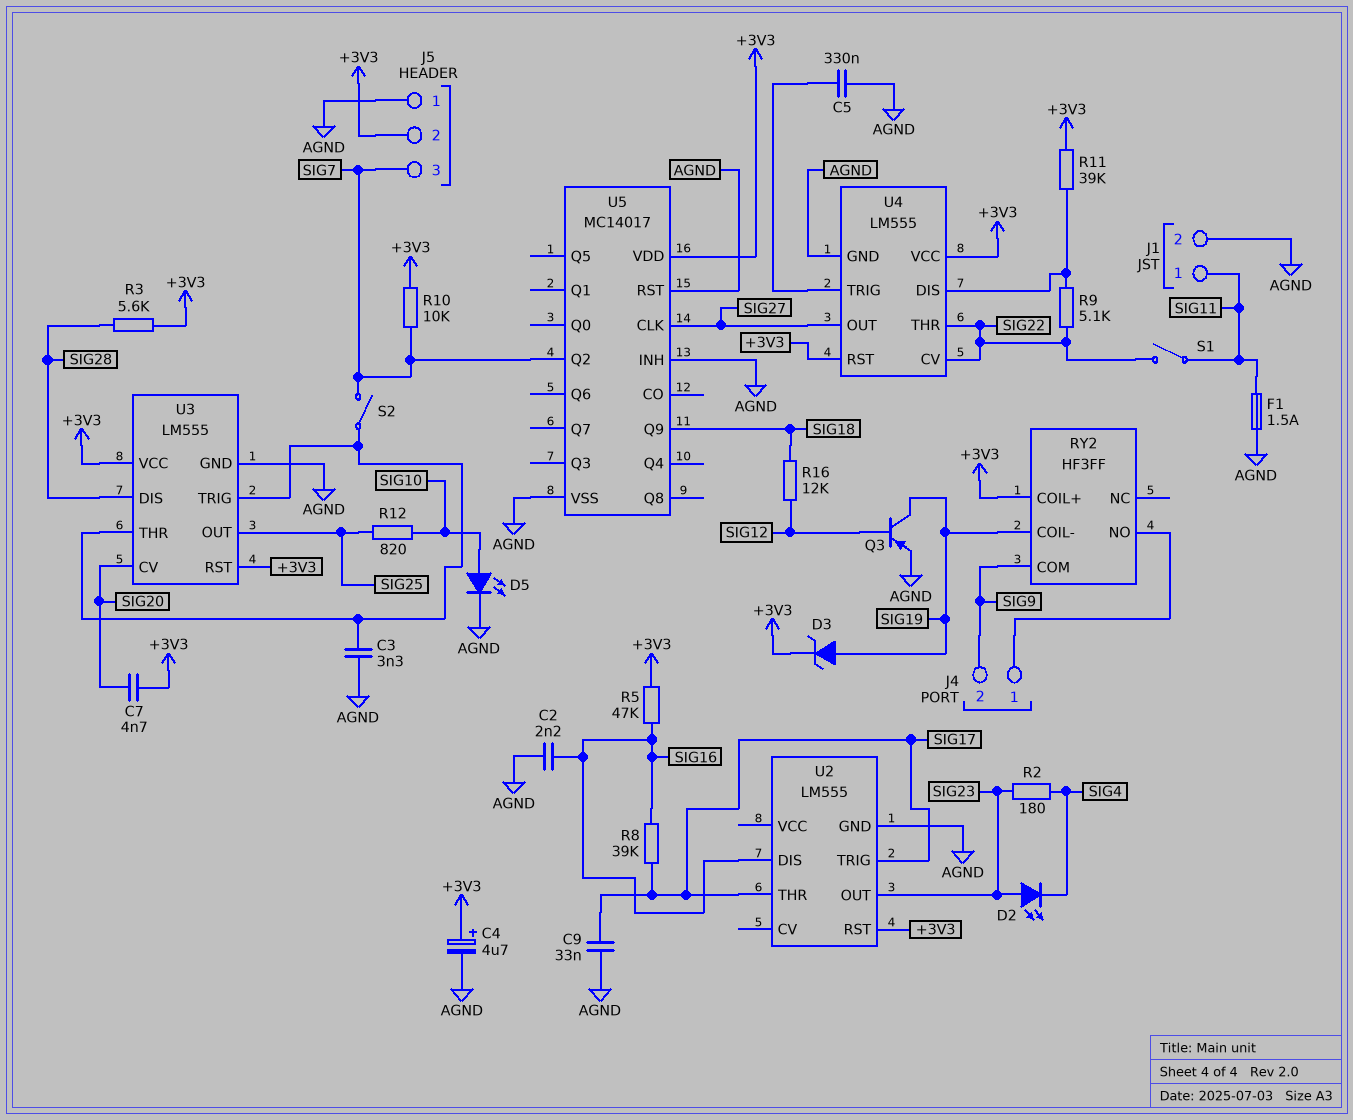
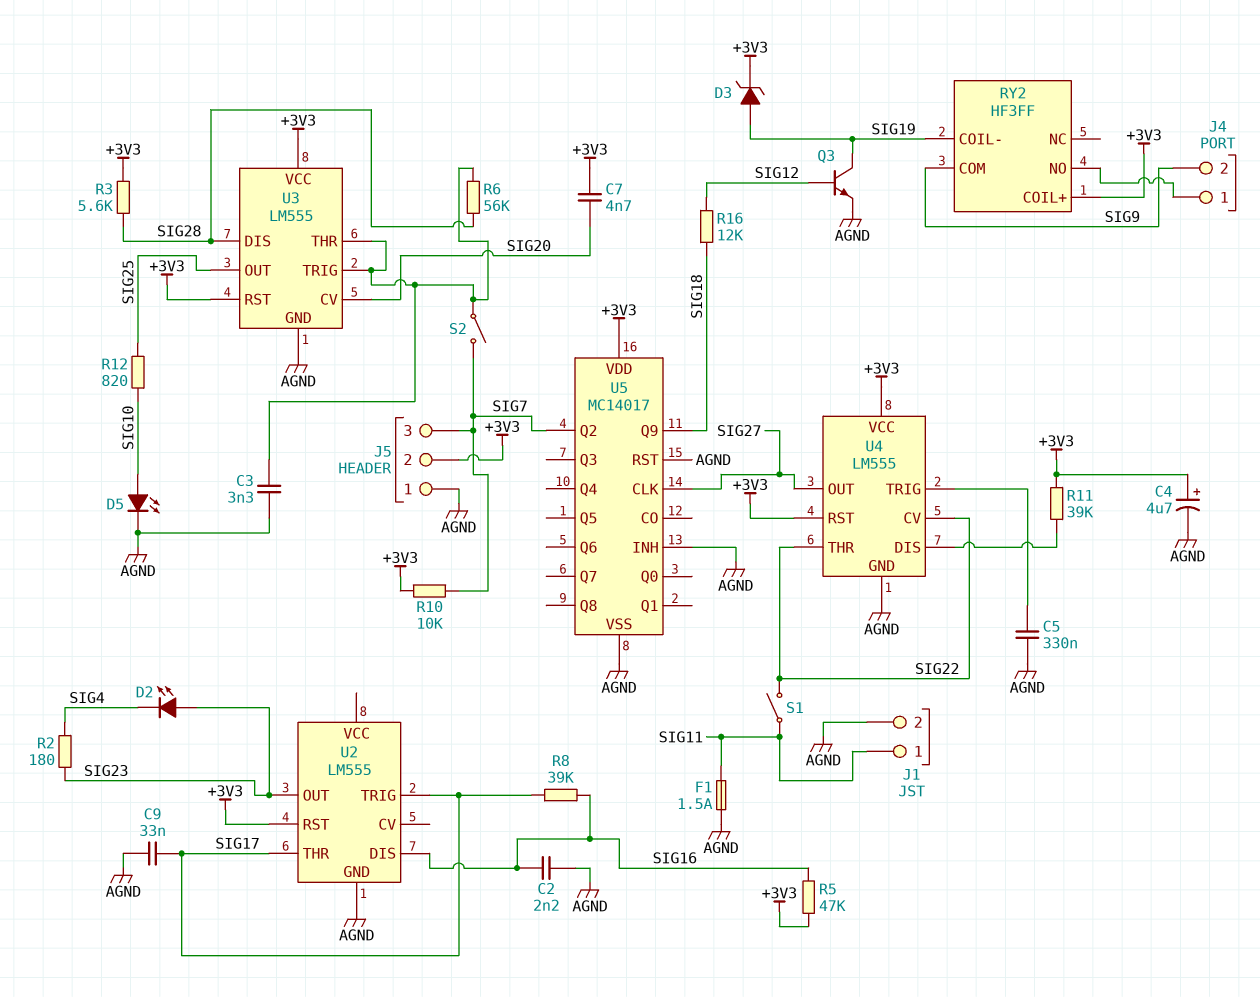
Q3: PNP (B SIG12, C SIG19, E AGND) -> NPN (B SIG12, C SIG19, E AGND)
R6: none -> 56k (SIG28, U3/THR)
R9: 5.1k (SIG22, U4/DIS) -> none

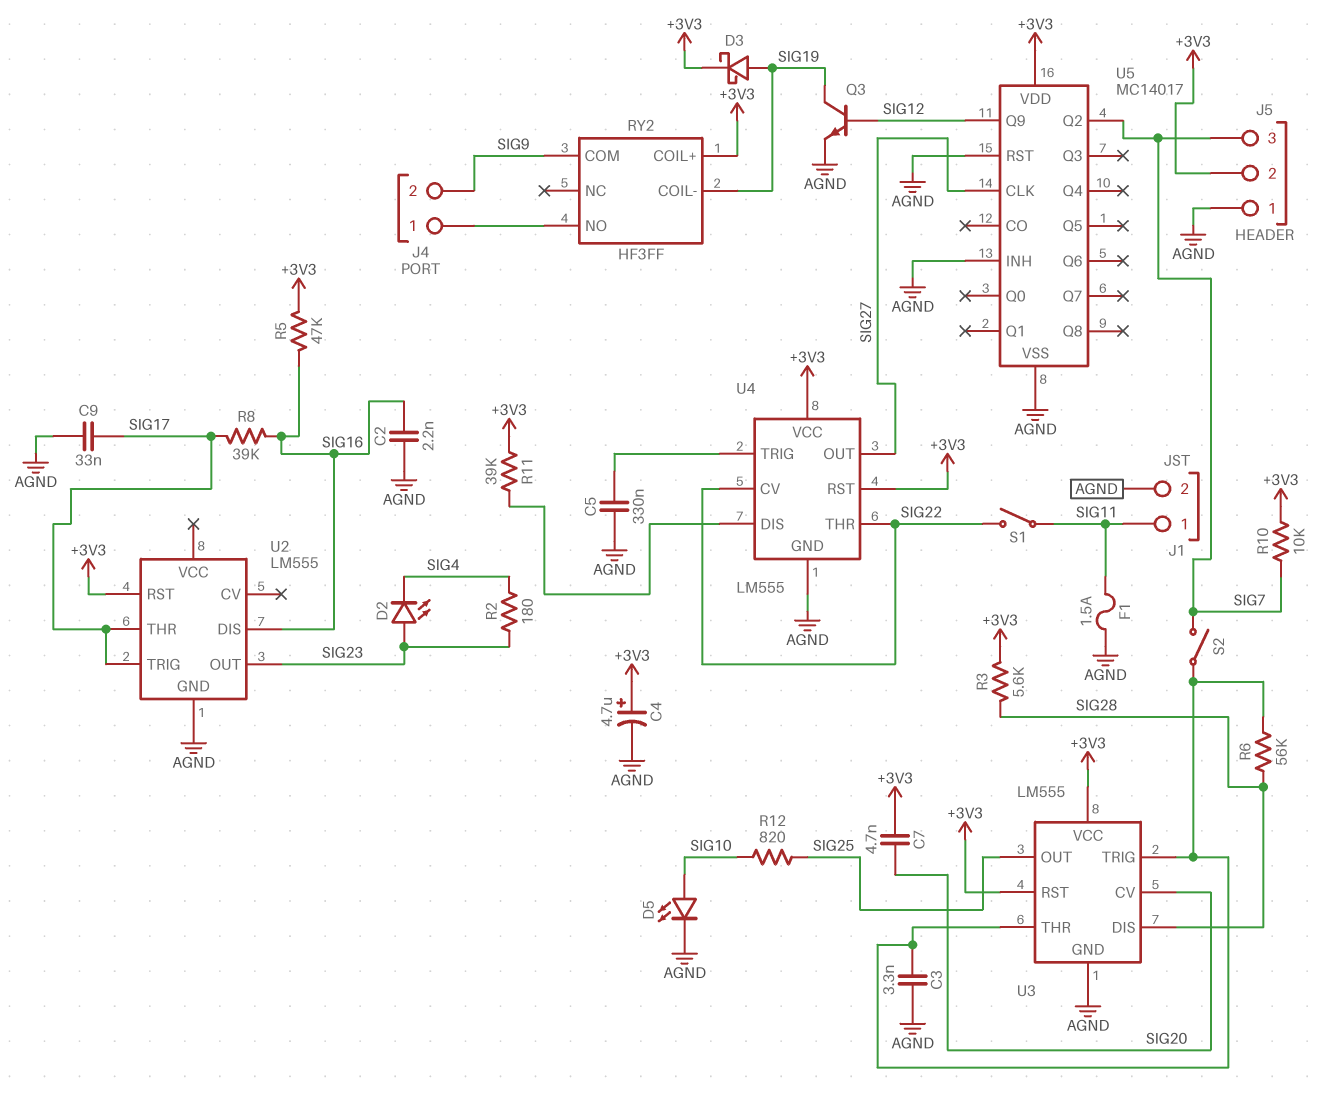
D3: zener (A SIG19, K +3V3) -> schottky (A SIG19, K +3V3)
R16: 12k (SIG12, SIG18) -> none
U5 pin Q9: SIG18 -> SIG12

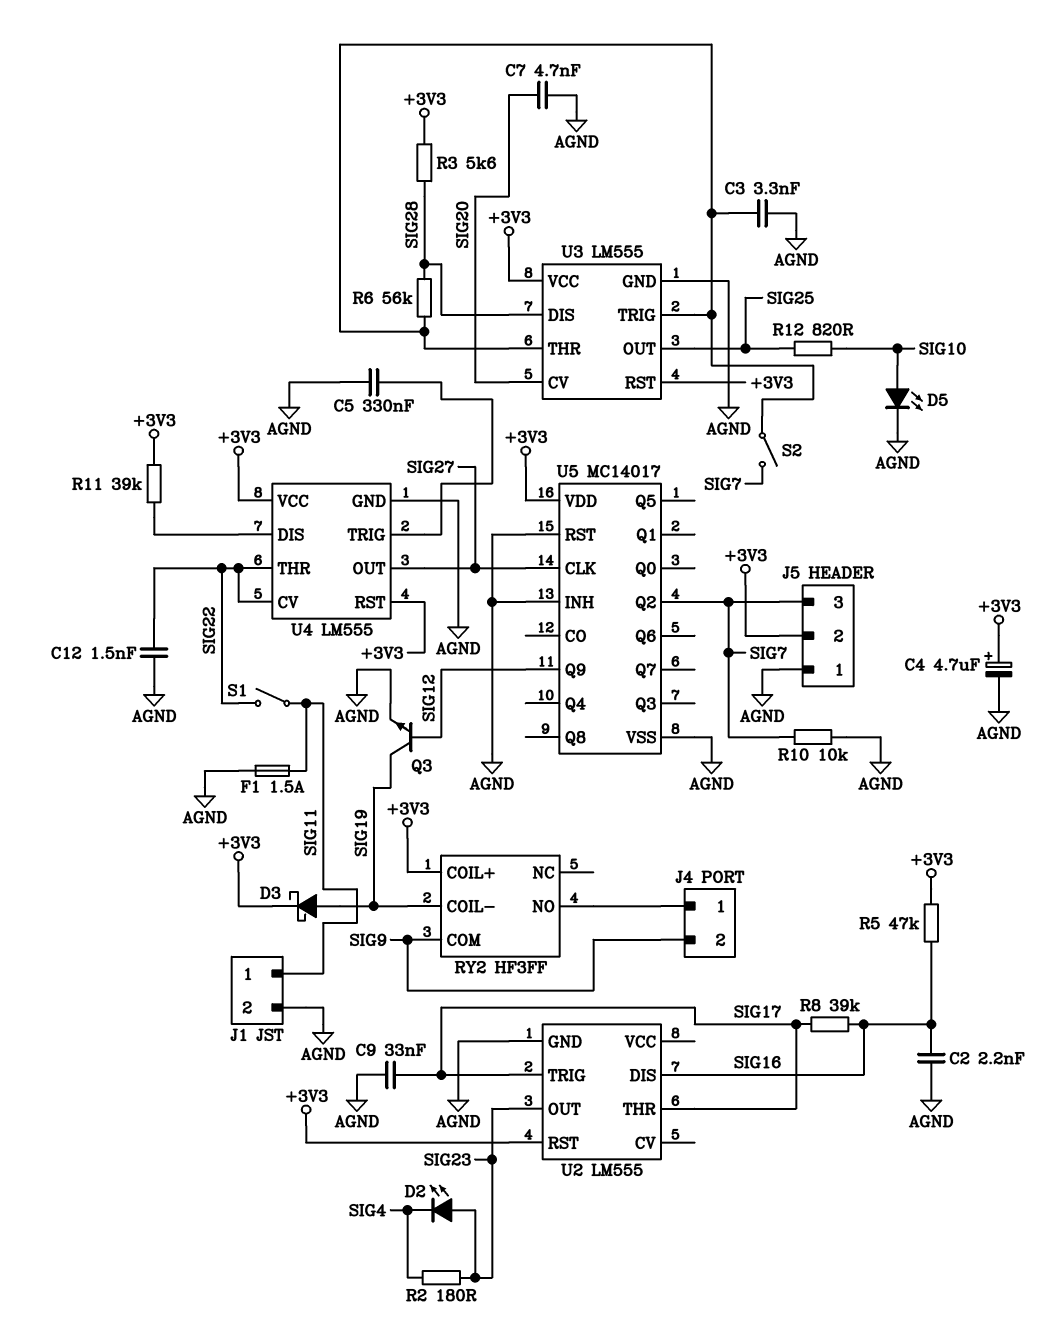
C7: 4.7nF (+3V3, SIG20) -> 4.7nF (AGND, SIG20)
C12: none -> 1.5nF (AGND, SIG22)
R10: 10k (+3V3, SIG7) -> 10k (AGND, SIG7)

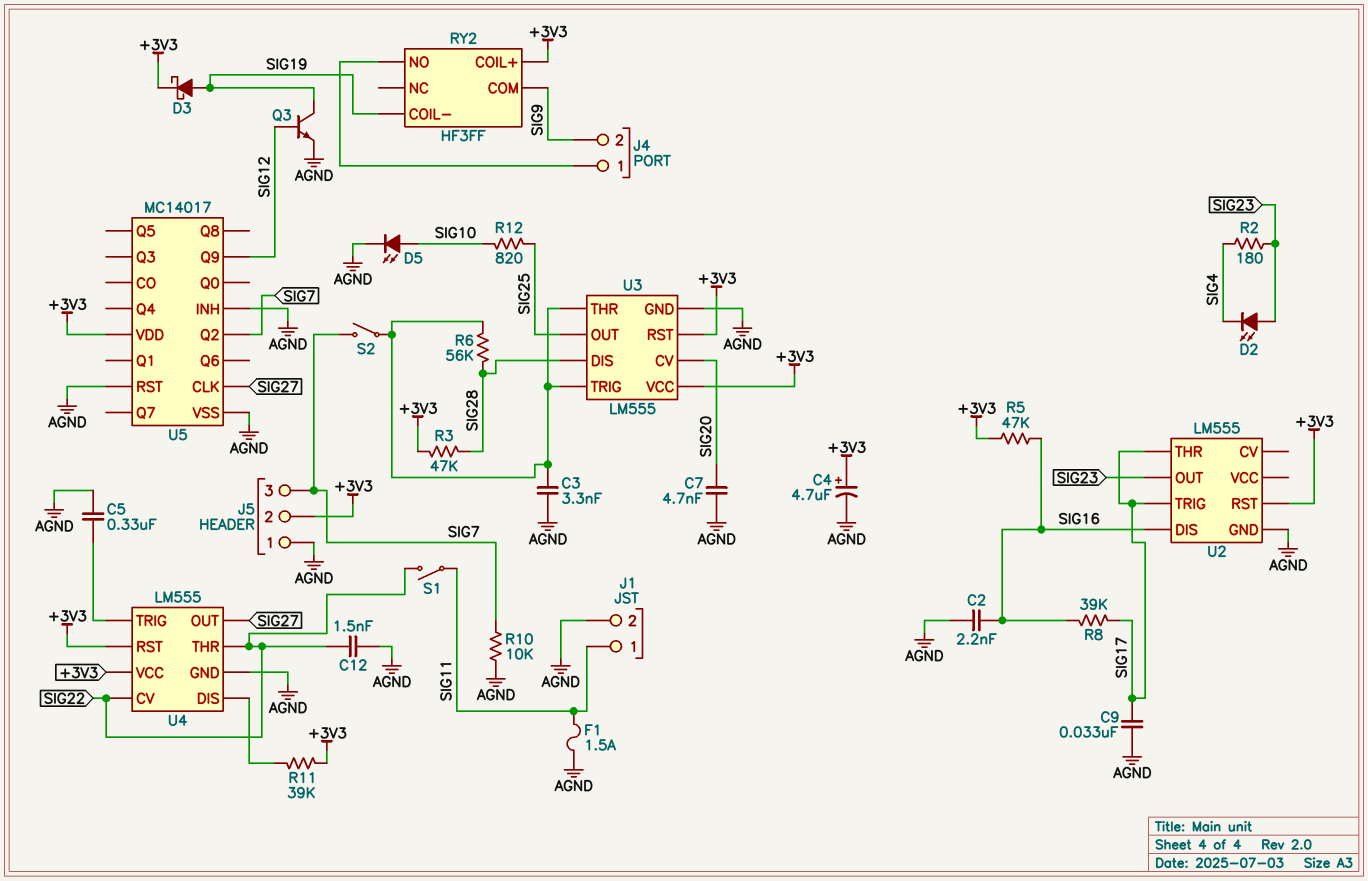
R3: 5.6k (+3V3, SIG28) -> 47k (+3V3, SIG28)

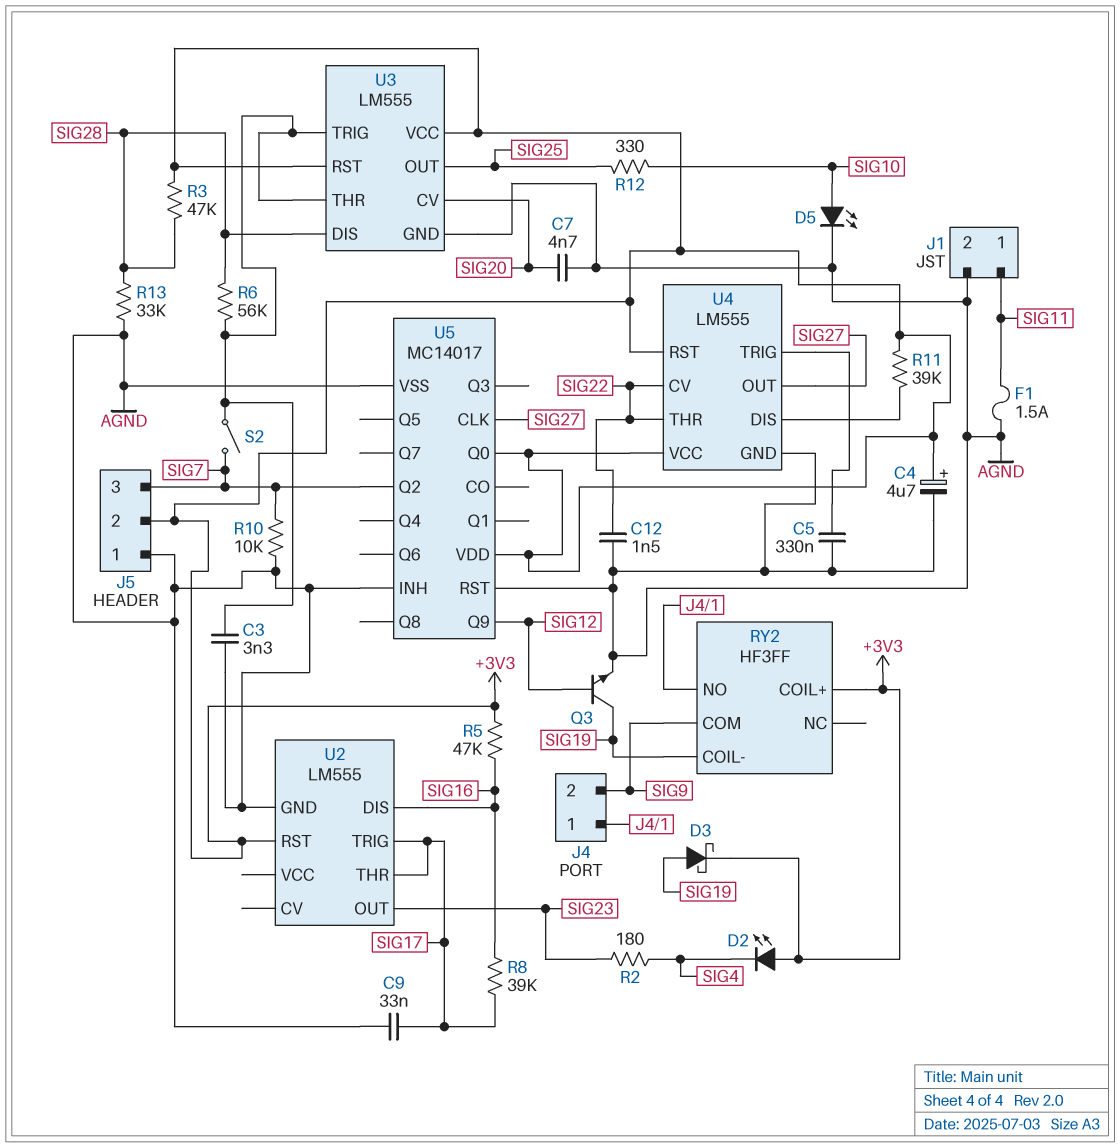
C2: 2.2nF (AGND, SIG16) -> none
D2: LED (A SIG23, K SIG4) -> LED (A +3V3, K SIG4)
R12: 820 (SIG10, SIG25) -> 330 (SIG10, SIG25)
R13: none -> 33k (AGND, SIG28)
S1: switch (SIG11, SIG22) -> none
U5 pin Q0: none -> +3V3

